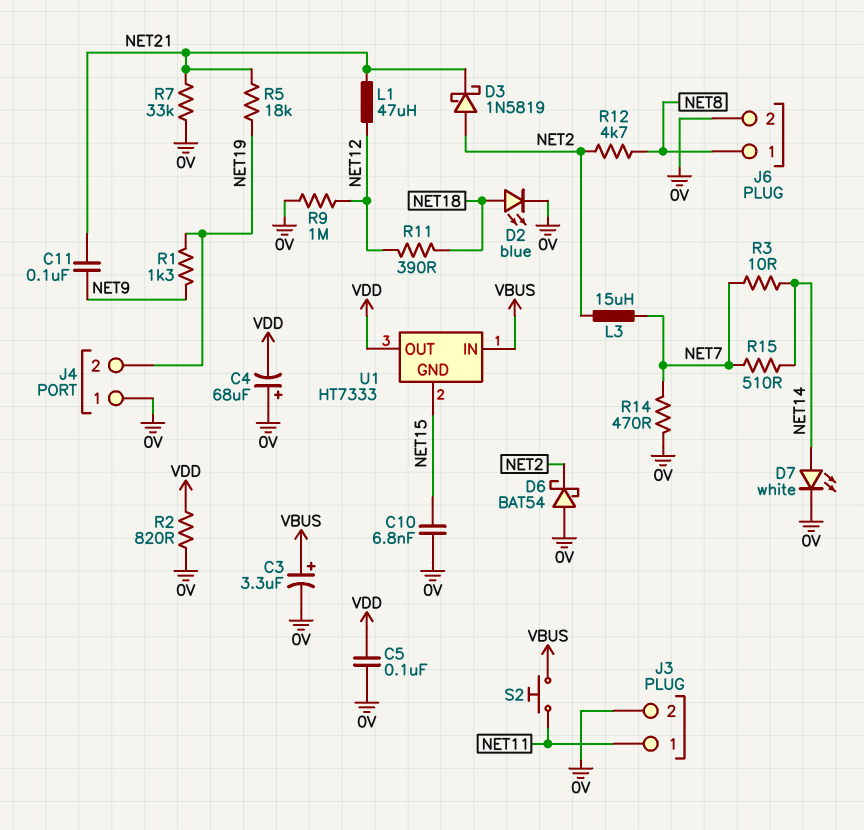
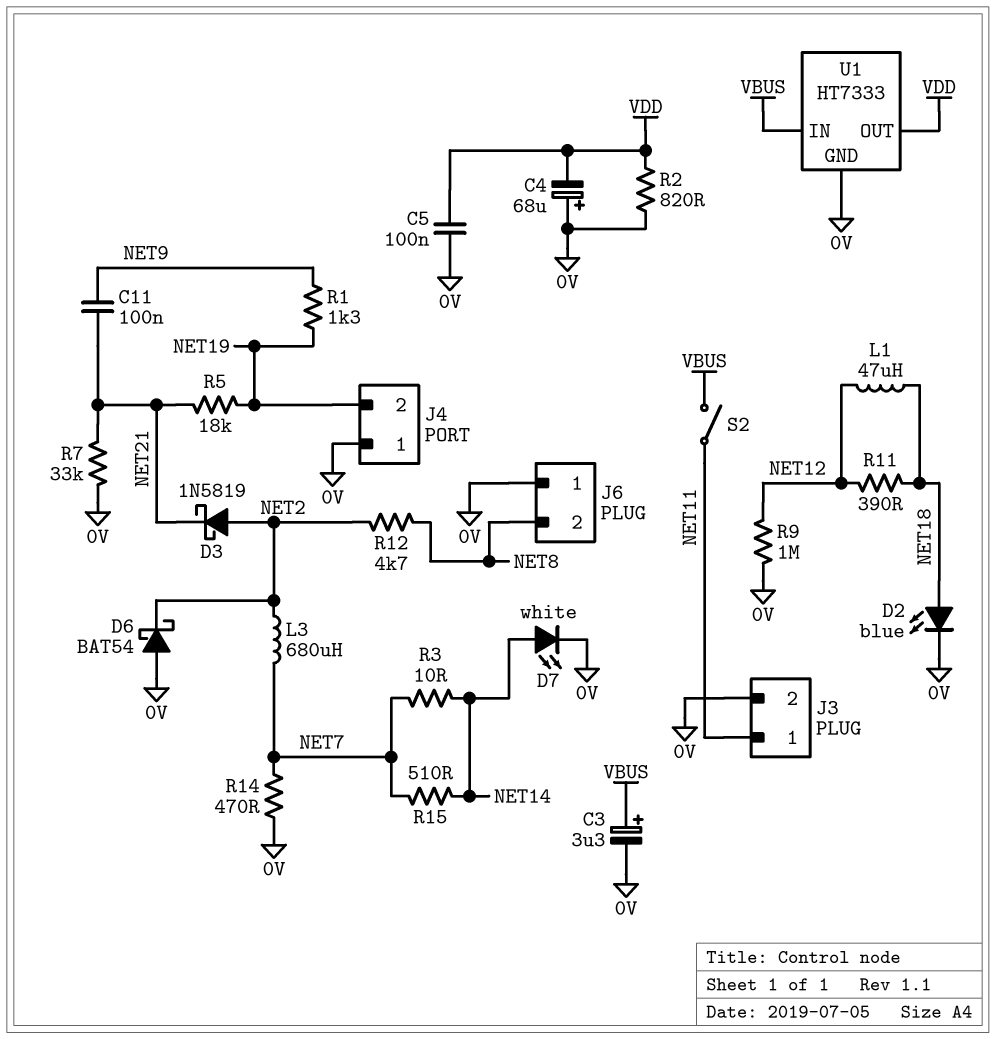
C10: 6.8nF (0V, NET15) -> none
J6 pin 1: NET8 -> 0V
J6 pin 2: 0V -> NET8
L1: 47uH (NET12, NET21) -> 47uH (NET12, NET18)
L3: 15uH (NET2, NET7) -> 680uH (NET2, NET7)
S2: button (NET11, VBUS) -> switch (NET11, VBUS)
U1 pin GND: NET15 -> 0V

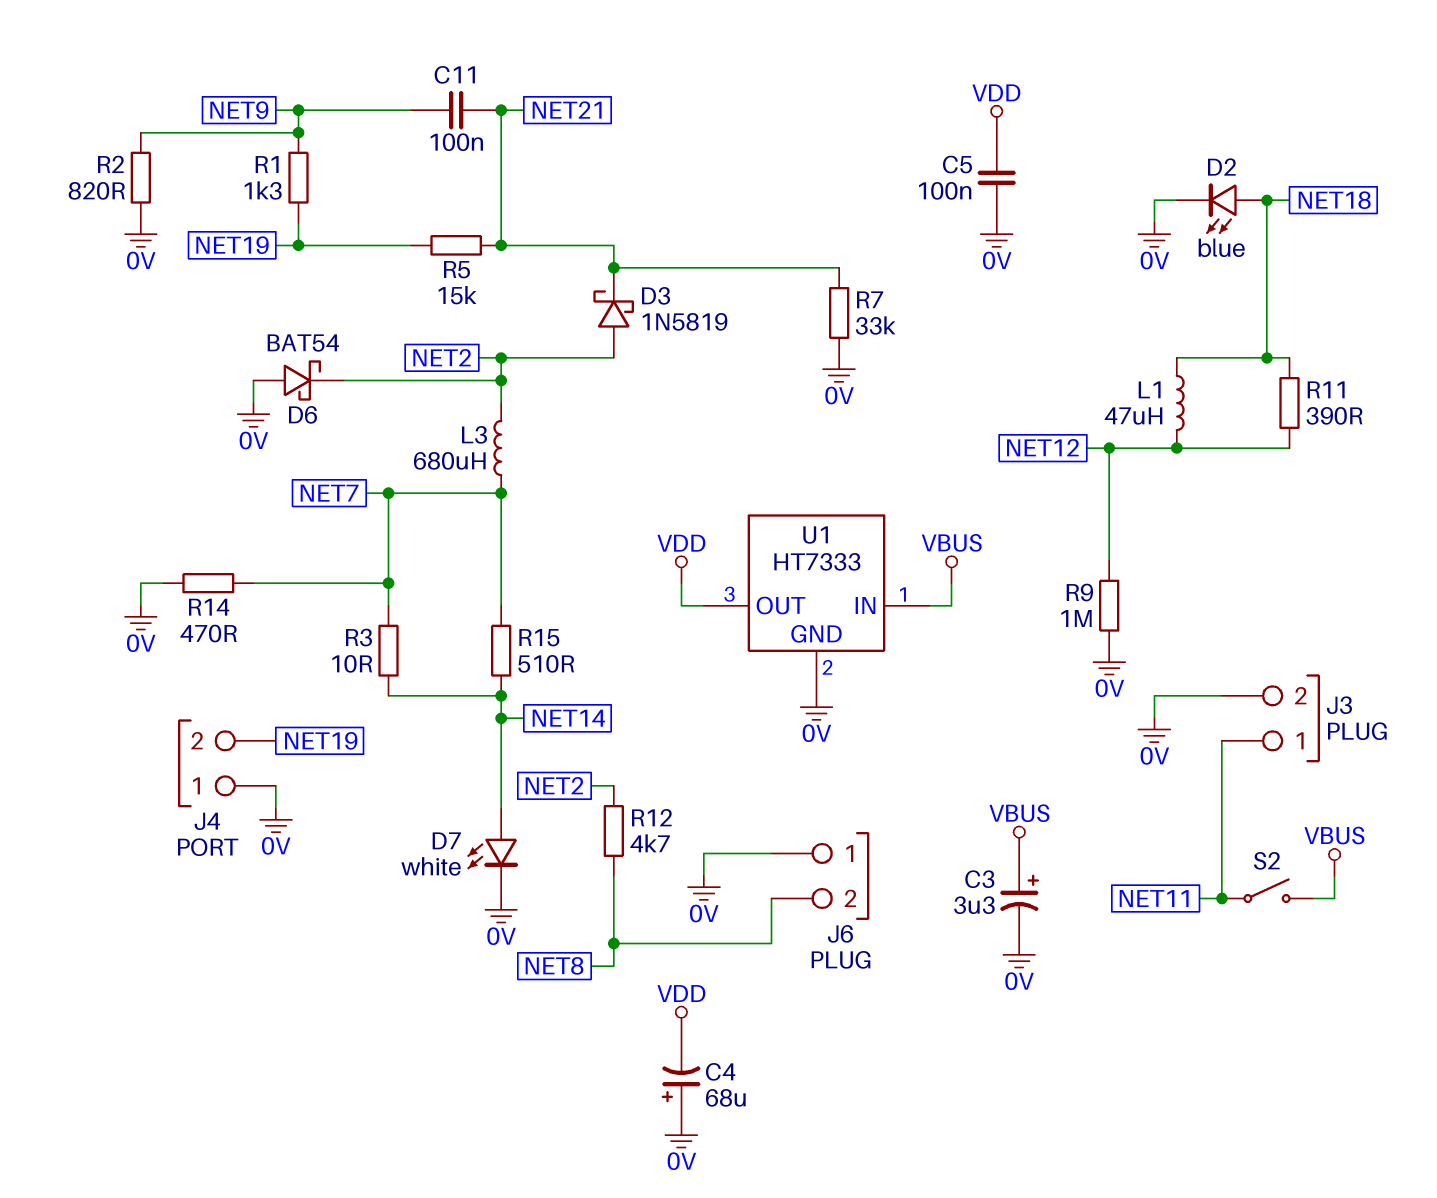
R2: 820 (0V, VDD) -> 820 (0V, NET9)
R5: 18k (NET19, NET21) -> 15k (NET19, NET21)

